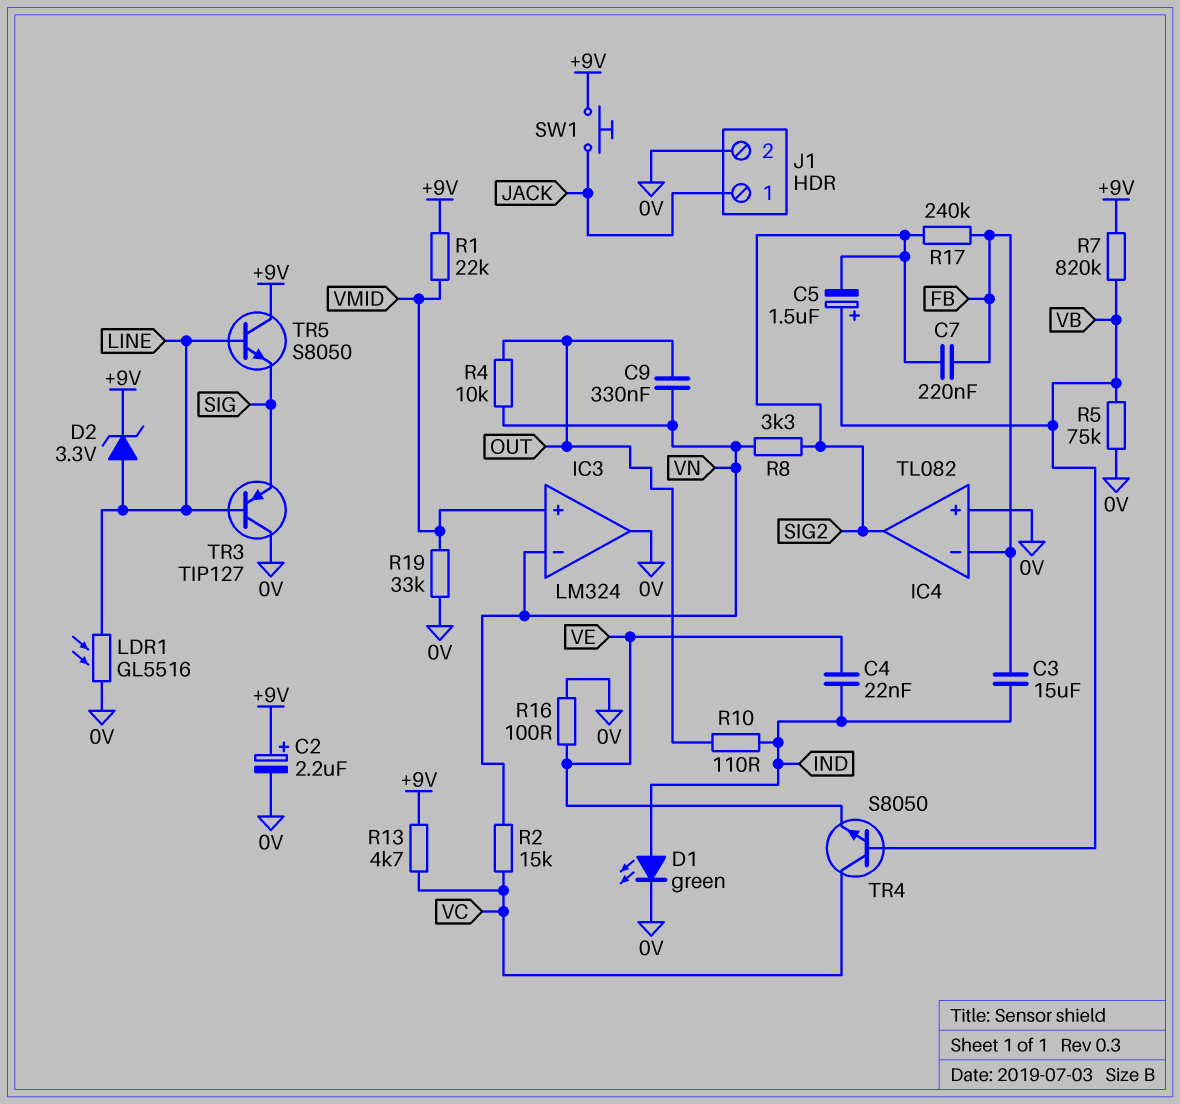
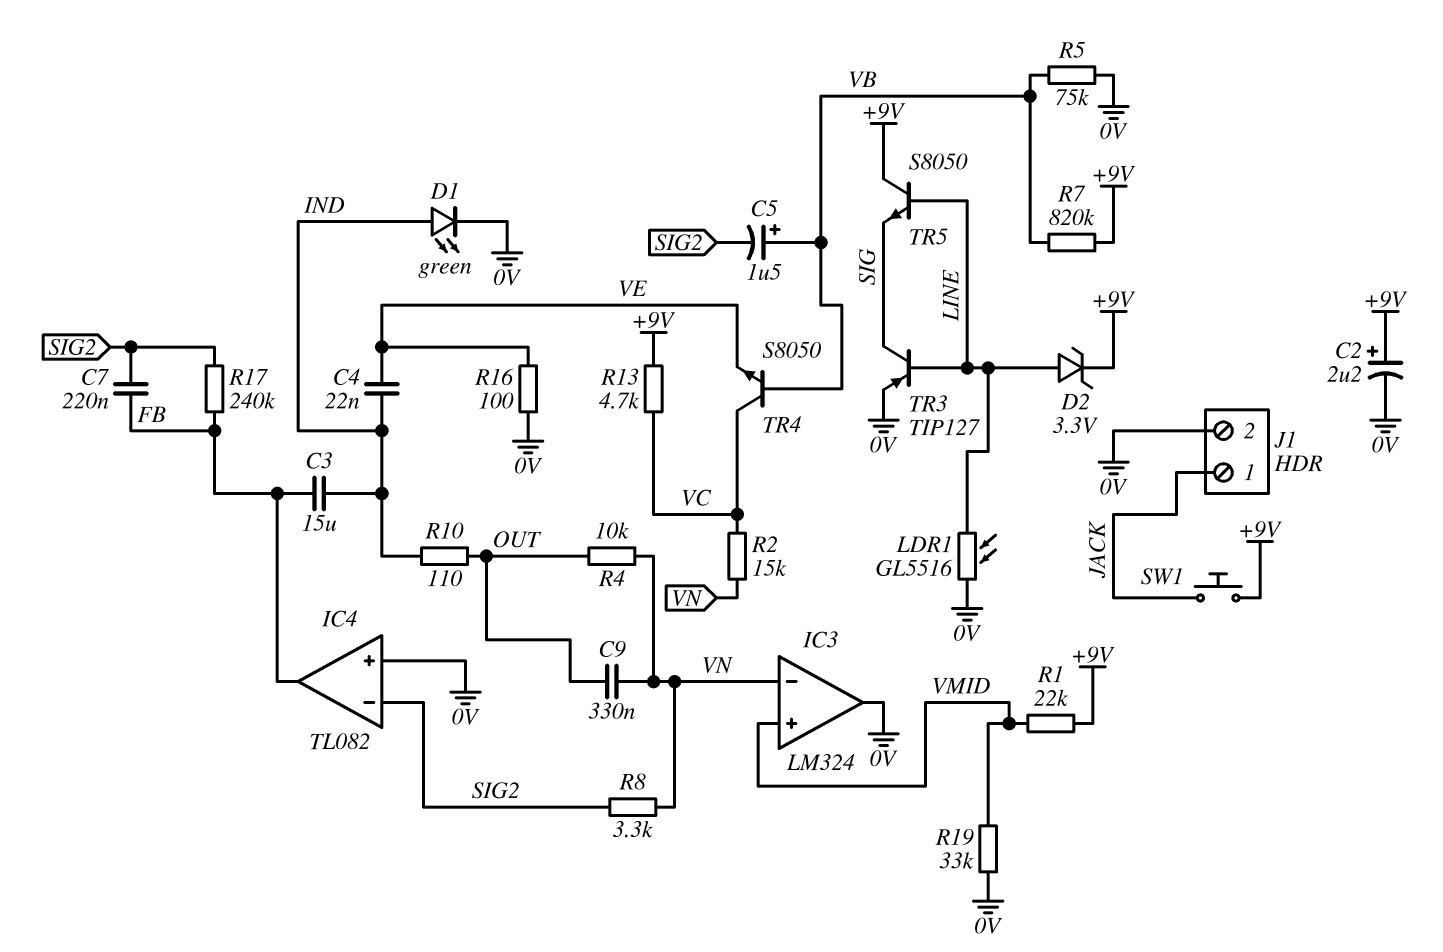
IC4 pin in-: FB -> SIG2
IC4 pin out: SIG2 -> FB
TR3: PNP TIP127 (B LINE, C 0V, E SIG) -> PNP TIP127 (B LINE, C SIG, E 0V)

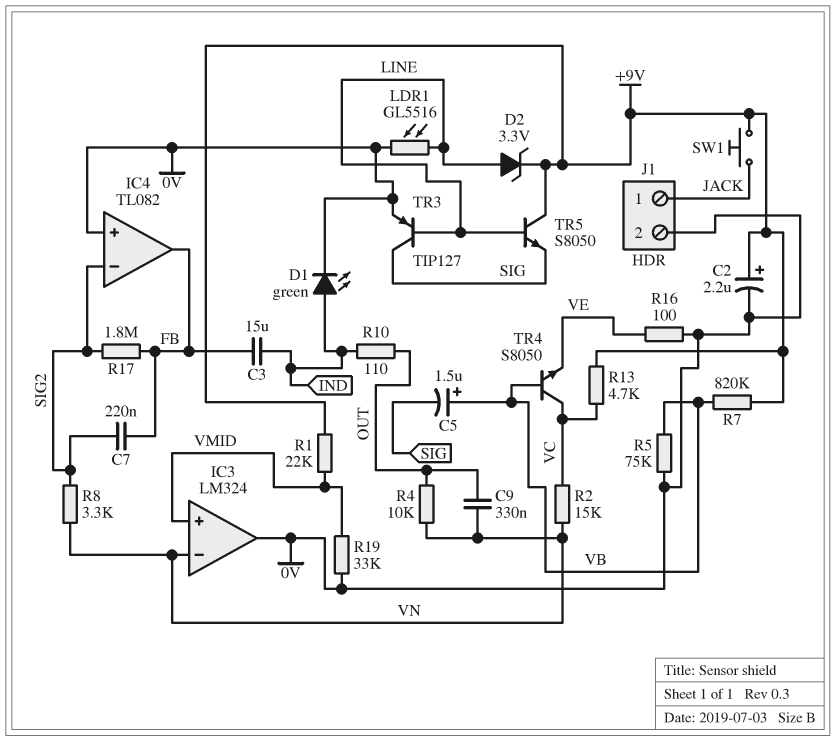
C4: 22nF (IND, VE) -> none
C5: 1.5uF (plus VB, minus SIG2) -> 1.5uF (plus VB, minus SIG)
R17: 240k (FB, SIG2) -> 1.8M (FB, SIG2)

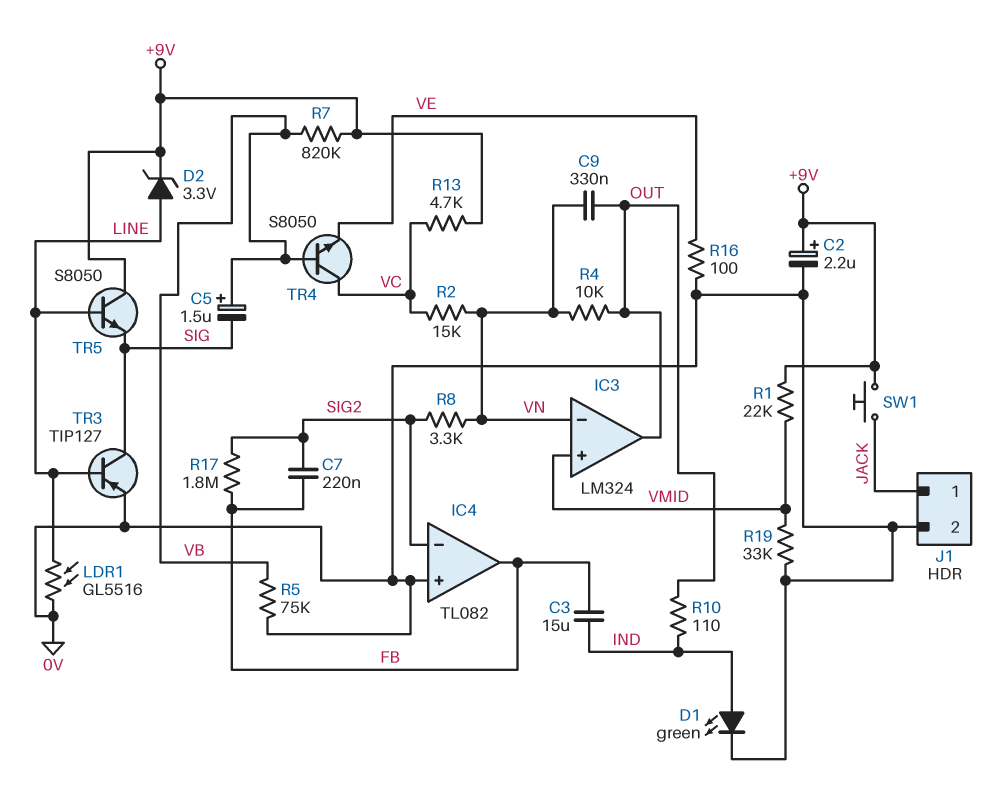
IC3 pin out: 0V -> OUT

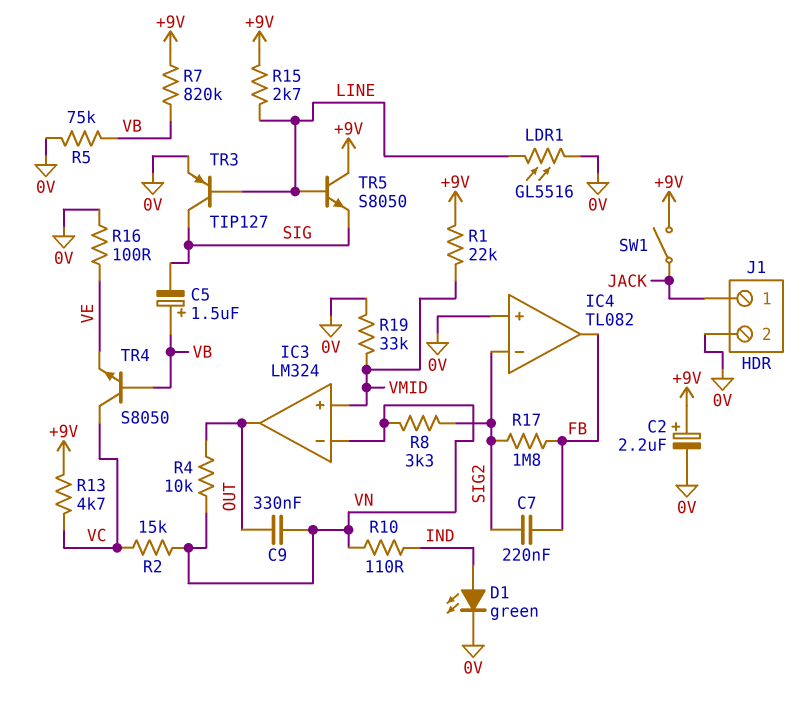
C3: 15uF (FB, IND) -> none
D2: zener 3.3V (A LINE, K +9V) -> none
R10: 110 (IND, OUT) -> 110 (IND, VN)
R15: none -> 2.7k (+9V, LINE)
SW1: button (+9V, JACK) -> switch (+9V, JACK)

